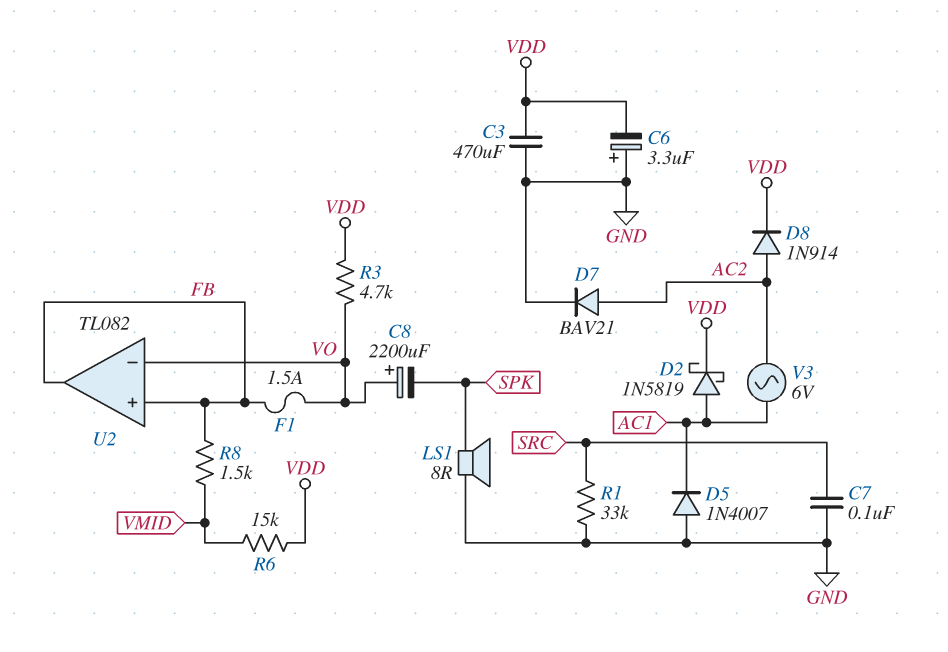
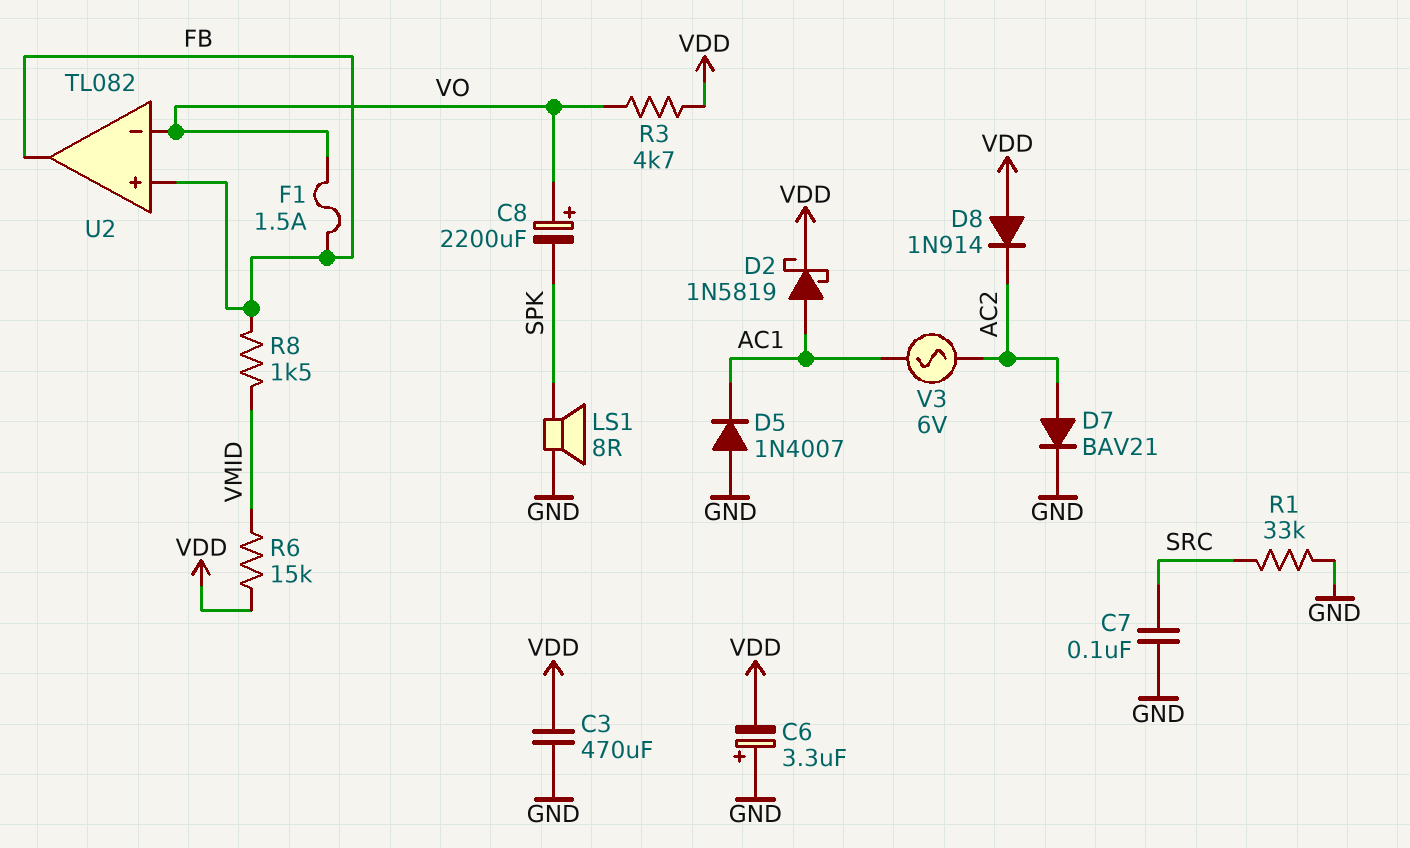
D8: diode 1N914 (A AC2, K VDD) -> diode 1N914 (A VDD, K AC2)

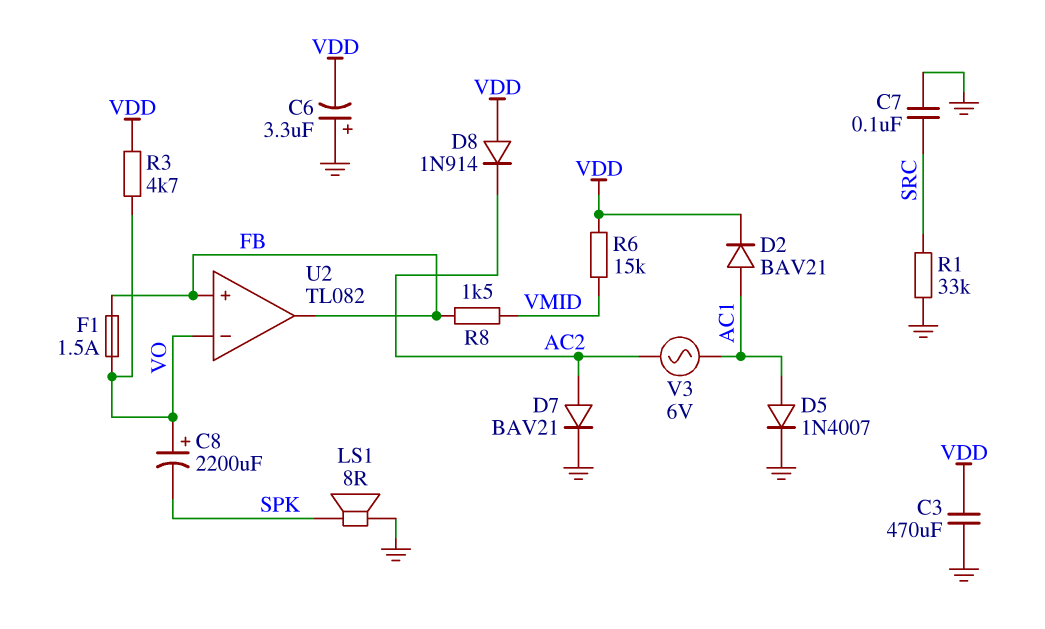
D2: schottky 1N5819 (A AC1, K VDD) -> diode BAV21 (A AC1, K VDD)
D5: diode 1N4007 (A GND, K AC1) -> diode 1N4007 (A AC1, K GND)

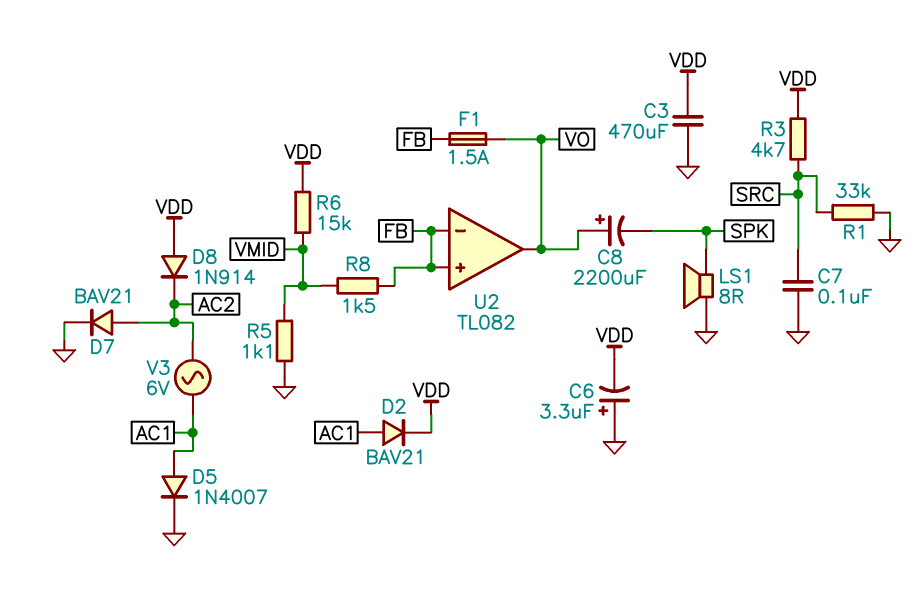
R3: 4.7k (VDD, VO) -> 4.7k (SRC, VDD)
R5: none -> 1.1k (GND, VMID)
U2 pin in-: VO -> FB
U2 pin out: FB -> VO

